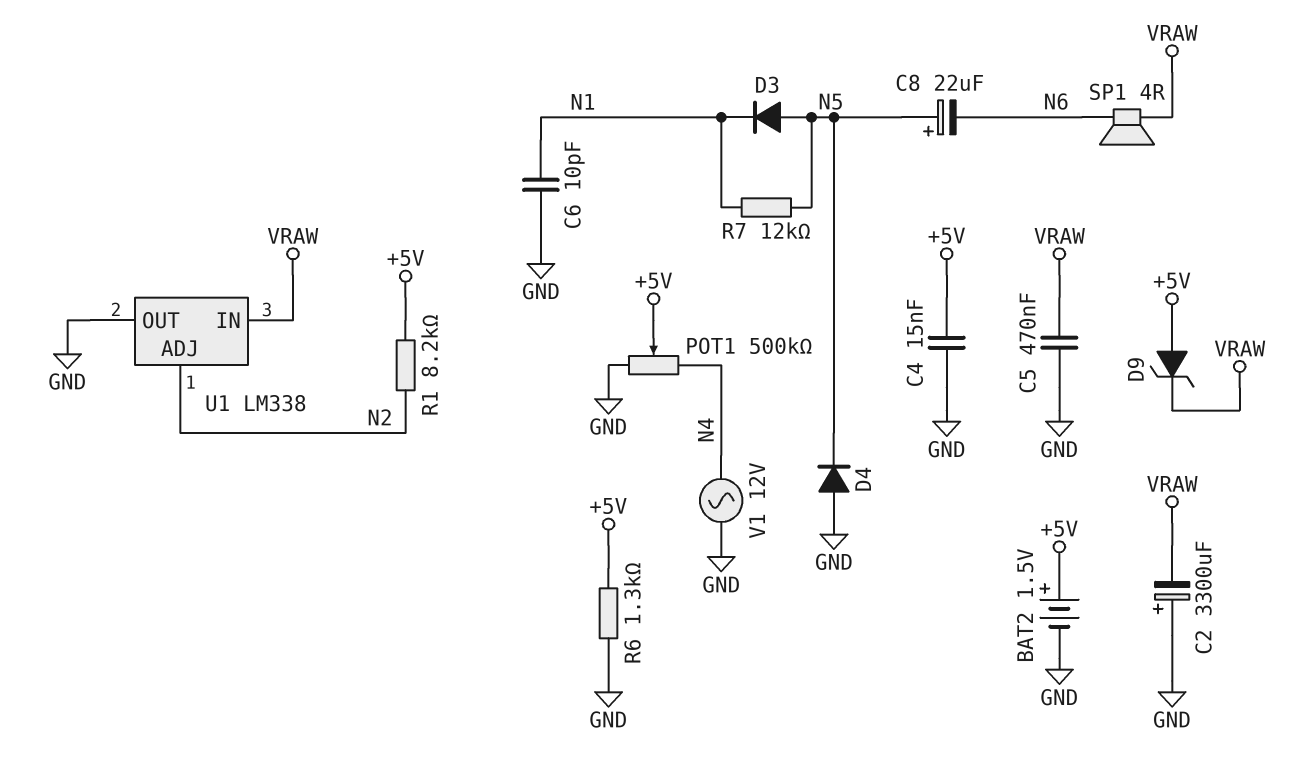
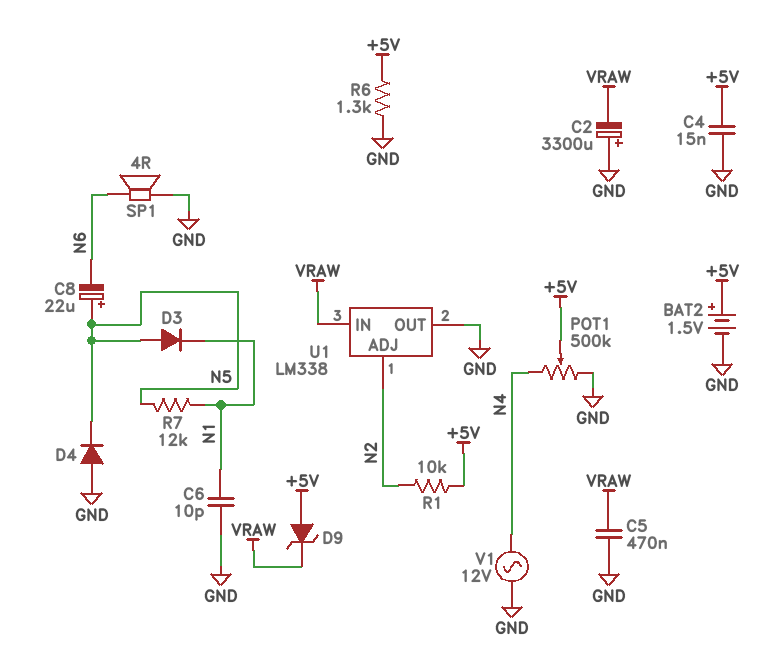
R1: 8.2k (+5V, N2) -> 10k (+5V, N2)
SP1: speaker 4R (N6, VRAW) -> speaker 4R (GND, N6)

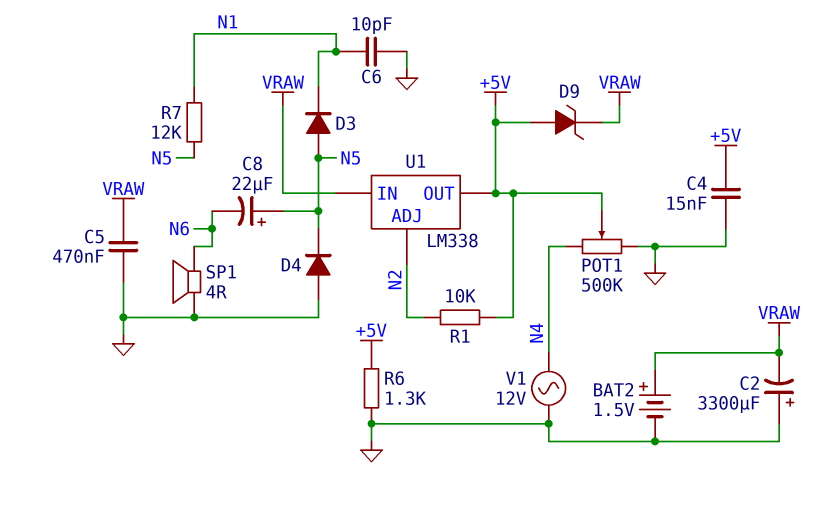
BAT2: 1.5V (plus +5V, minus GND) -> 1.5V (plus VRAW, minus GND)
U1 pin OUT: GND -> +5V

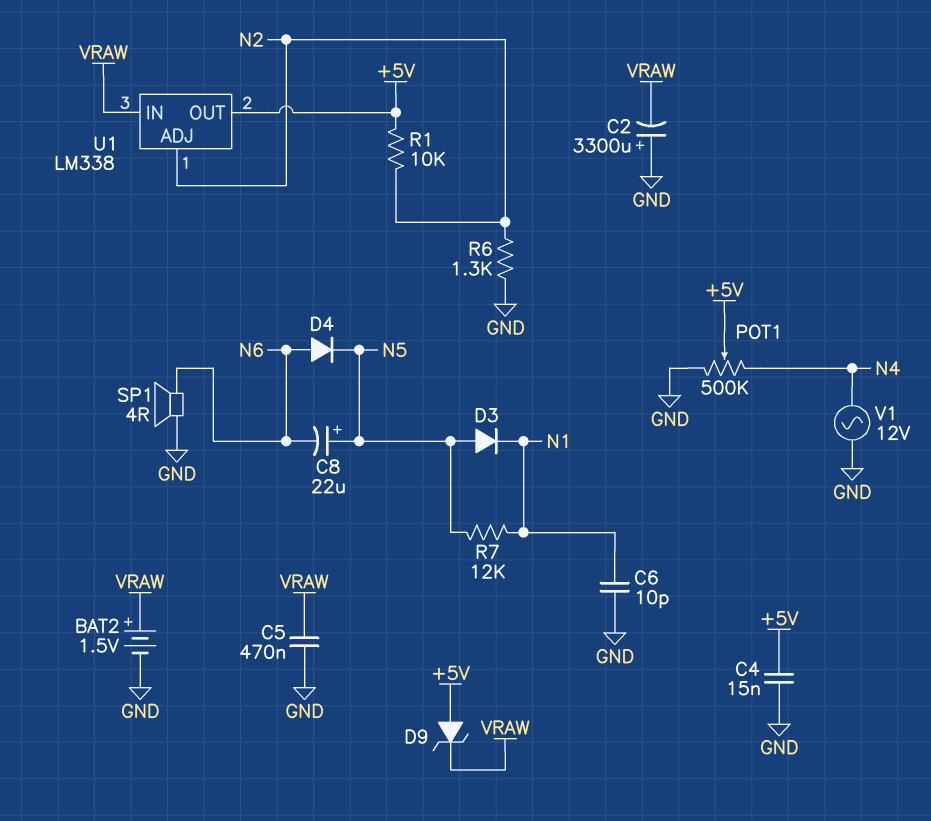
D4: diode (A GND, K N5) -> diode (A N6, K N5)
R6: 1.3k (+5V, GND) -> 1.3k (GND, N2)

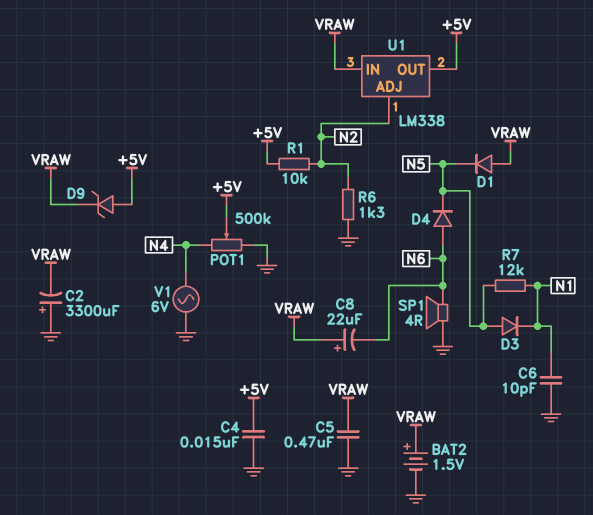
C8: 22uF (plus N5, minus N6) -> 22uF (plus VRAW, minus N6)
D1: none -> diode (A VRAW, K N5)
V1: AC 12V (GND, N4) -> AC 6V (GND, N4)

